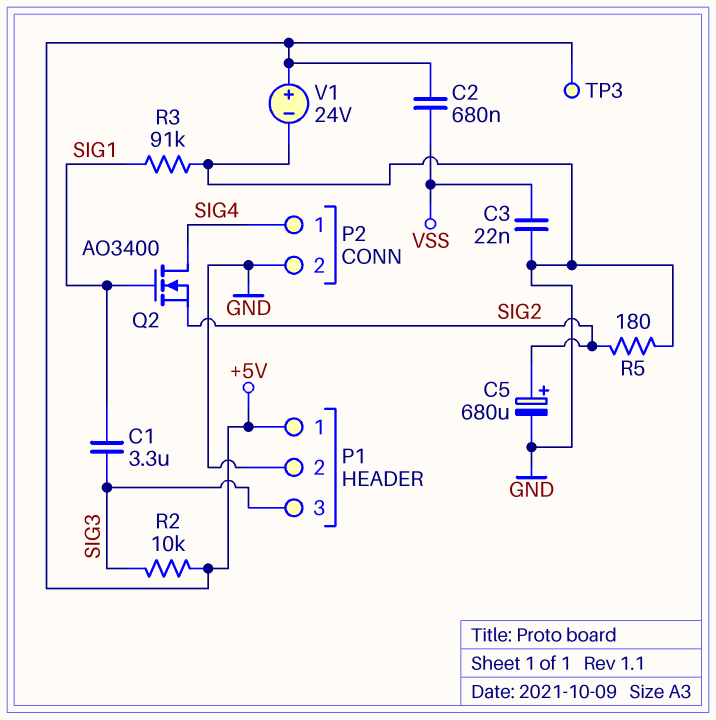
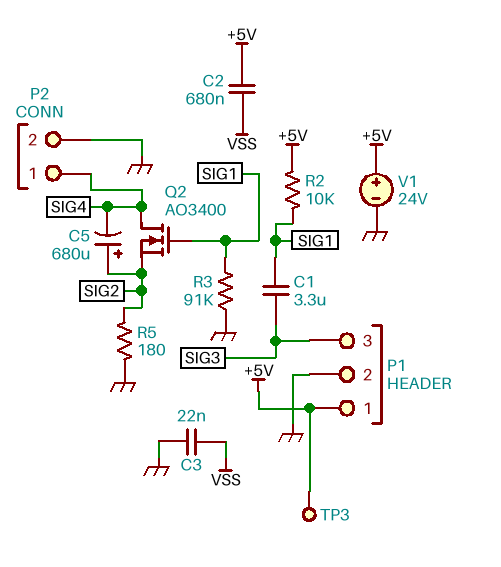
C5: 680uF (plus SIG2, minus GND) -> 680uF (plus SIG2, minus SIG4)
R2: 10k (+5V, SIG3) -> 10k (+5V, SIG1)

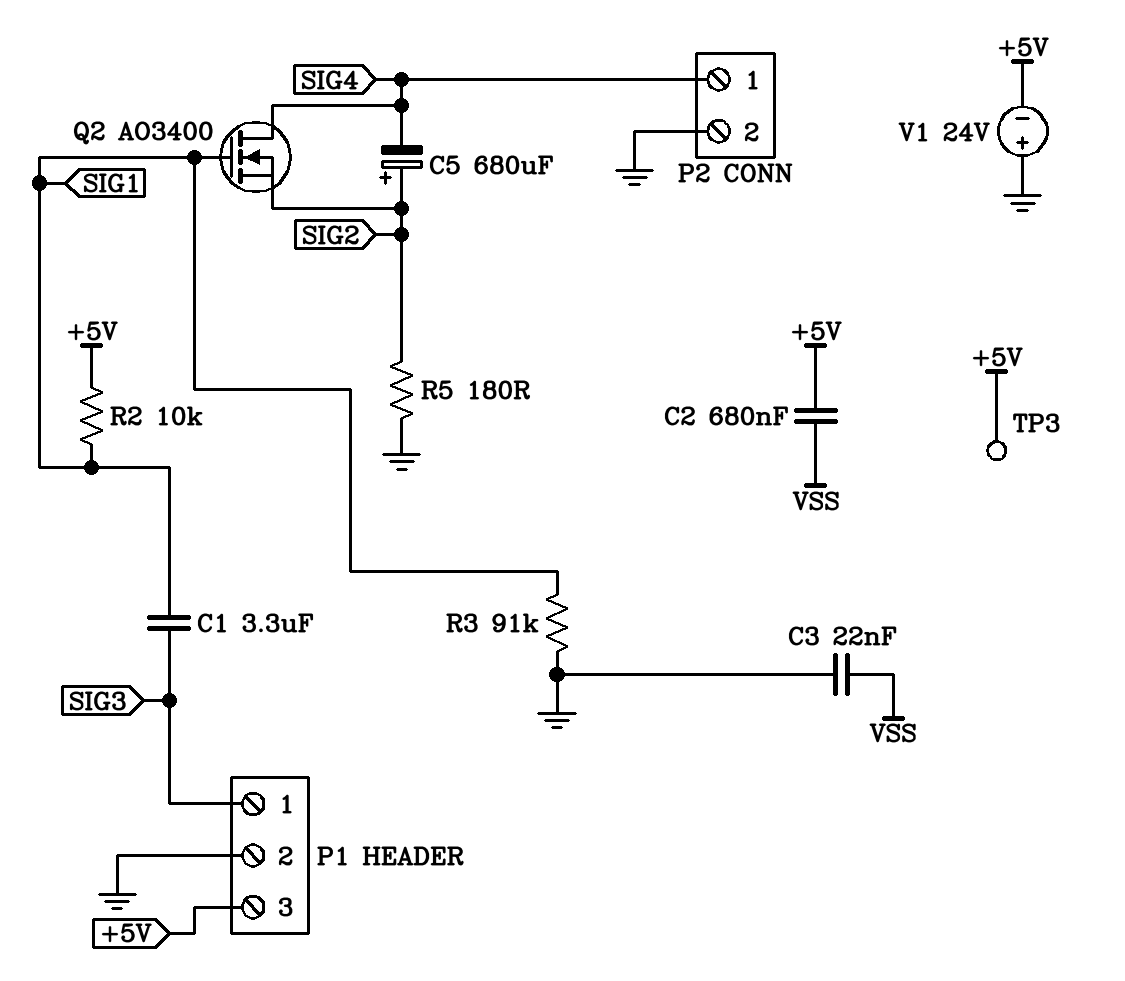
P1 pin 1: +5V -> SIG3
P1 pin 3: SIG3 -> +5V
V1: 24V (plus +5V, minus GND) -> 24V (plus GND, minus +5V)

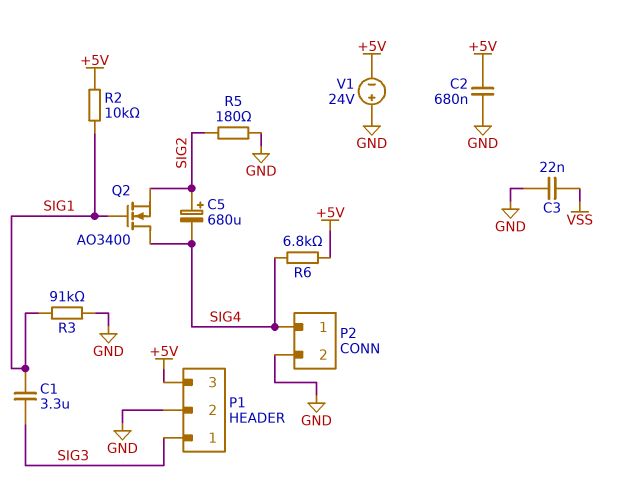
C2: 680nF (+5V, VSS) -> 680nF (+5V, GND)
R6: none -> 6.8k (+5V, SIG4)
TP3: test point (+5V) -> none

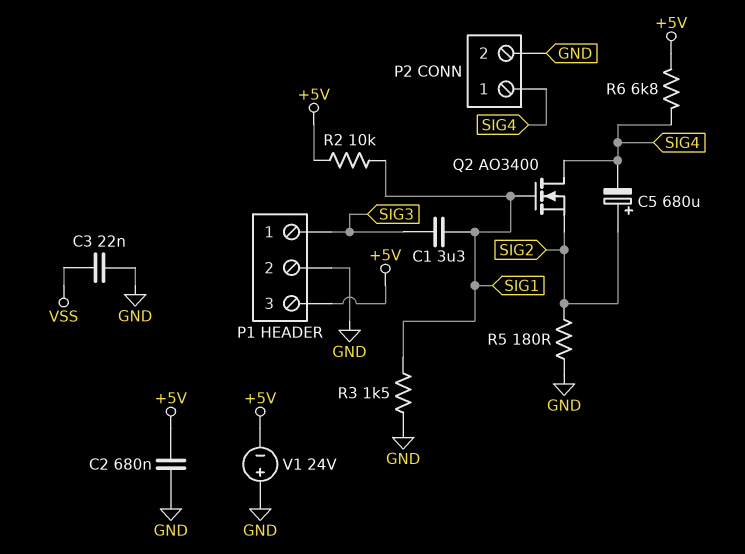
R3: 91k (GND, SIG1) -> 1.5k (GND, SIG1)

